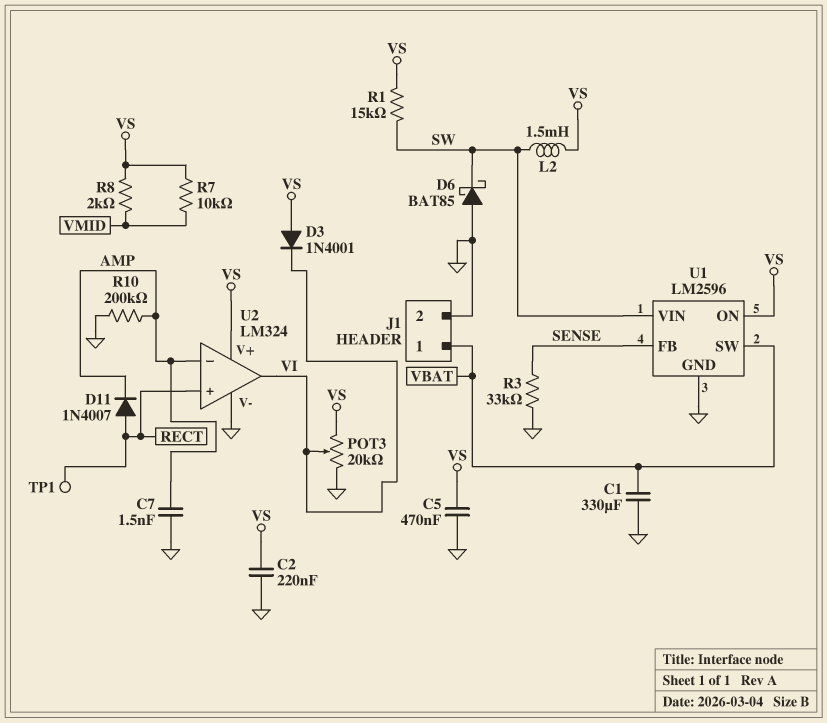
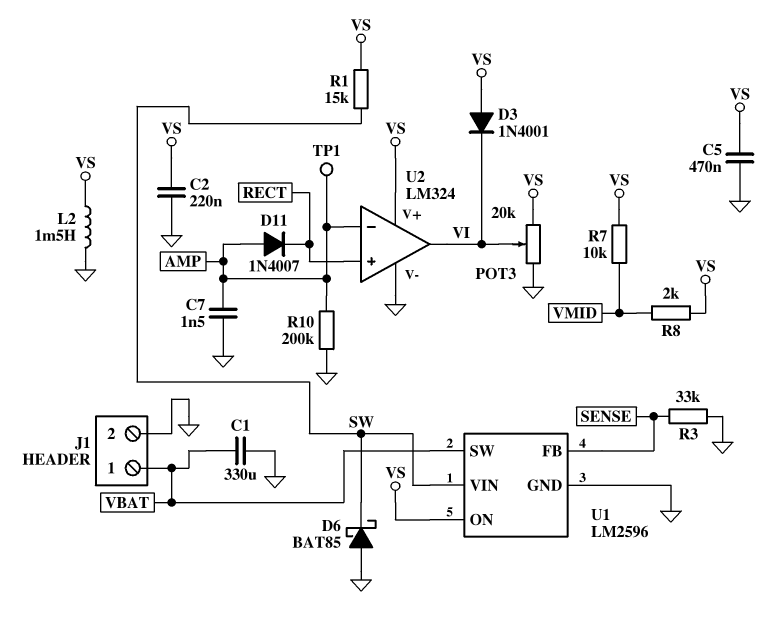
D11: diode 1N4007 (A RECT, K AMP) -> diode 1N4007 (A AMP, K RECT)
L2: 1.5mH (SW, VS) -> 1.5mH (GND, VS)
TP1: test point (RECT) -> test point (AMP)

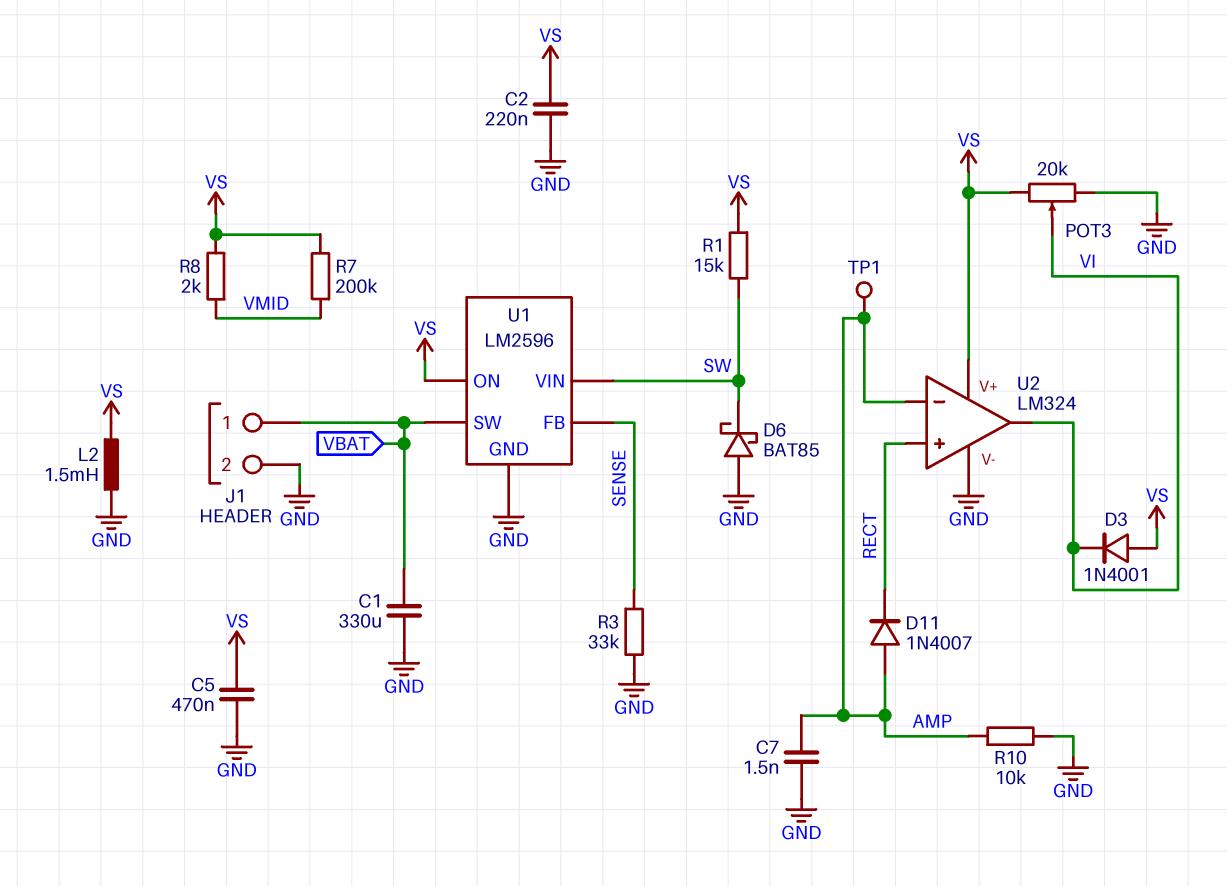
R7: 10k (VMID, VS) -> 200k (VMID, VS)
R10: 200k (AMP, GND) -> 10k (AMP, GND)

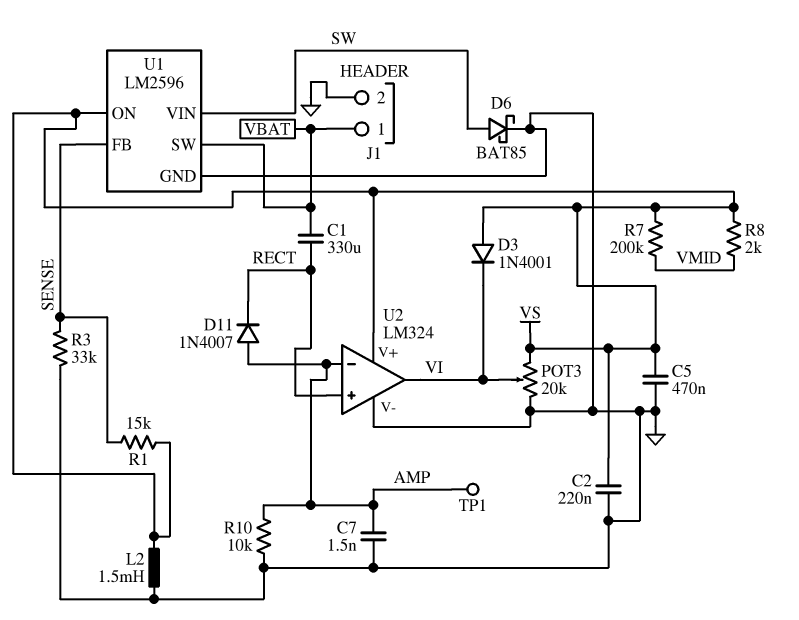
C1: 330uF (GND, VBAT) -> 330uF (RECT, VBAT)
D6: schottky BAT85 (A GND, K SW) -> schottky BAT85 (A SW, K GND)
R1: 15k (SW, VS) -> 15k (SENSE, VS)

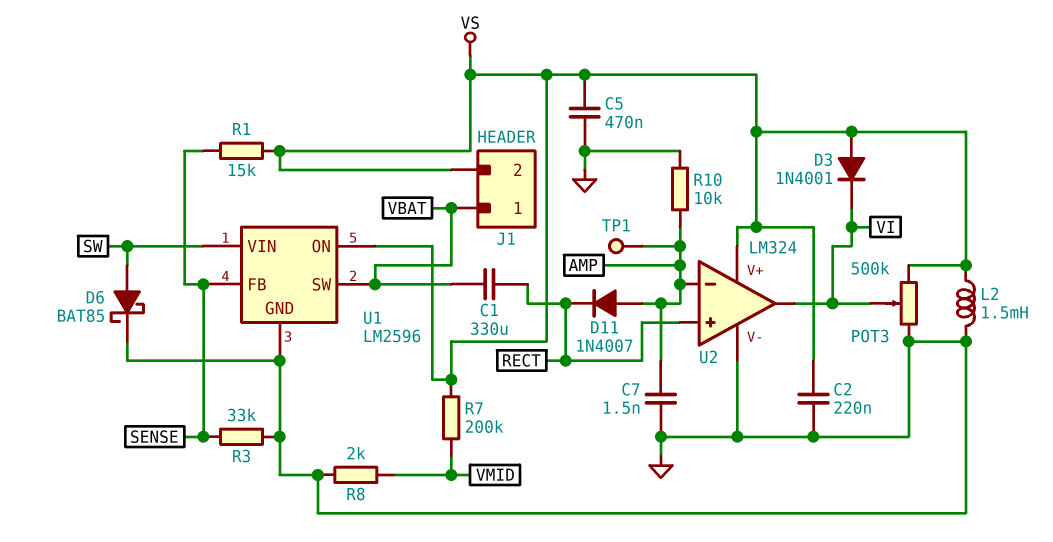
J1 pin 2: GND -> VS
POT3: 20k (GND, VS, wiper VI) -> 500k (GND, VS, wiper VI)
R8: 2k (VMID, VS) -> 2k (GND, VMID)

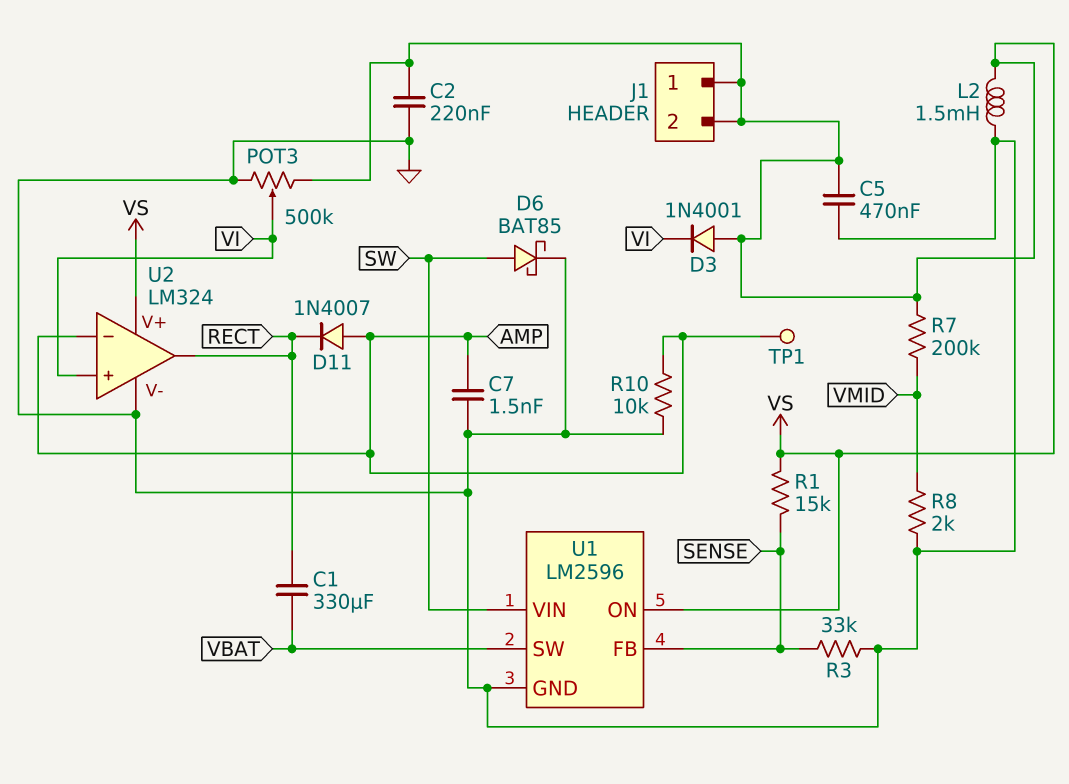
J1 pin 1: VBAT -> VS
U2 pin in+: RECT -> VI
U2 pin out: VI -> RECT

